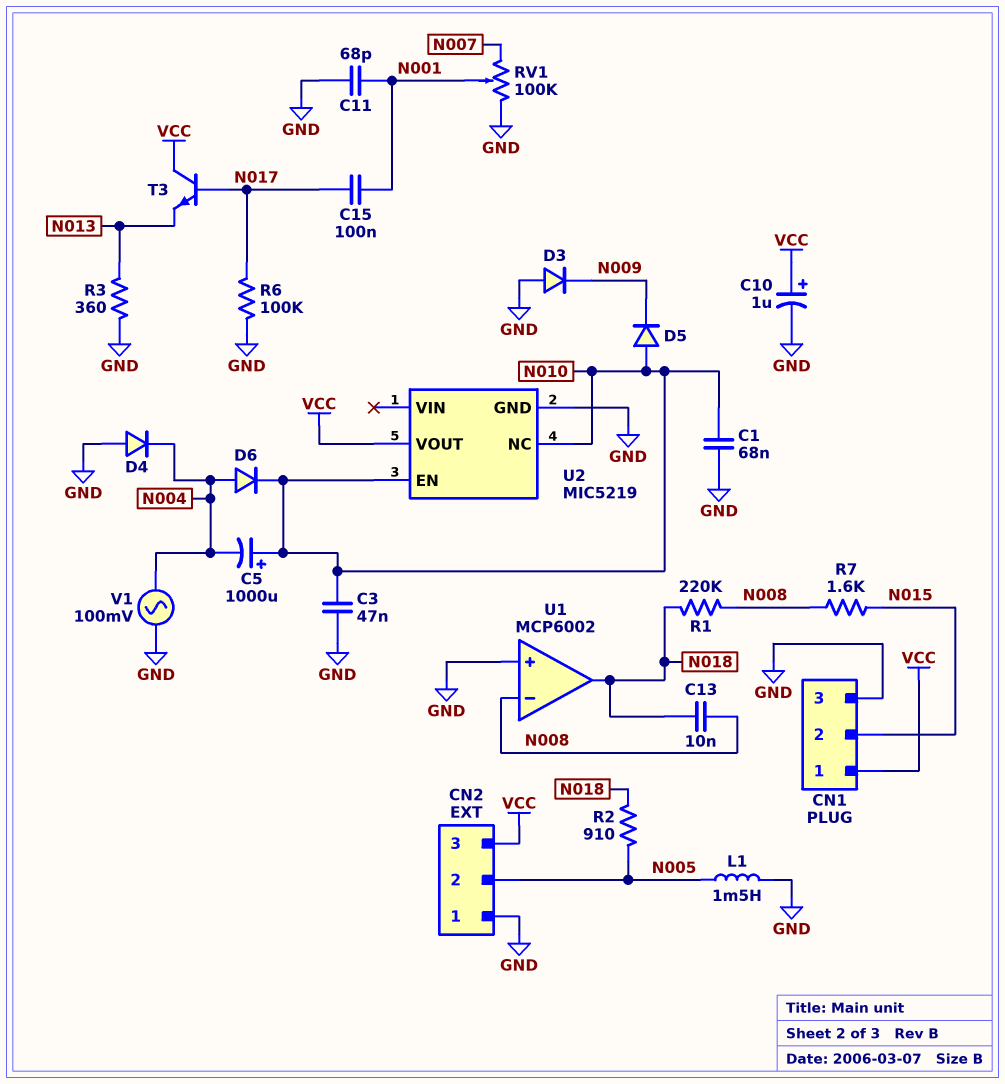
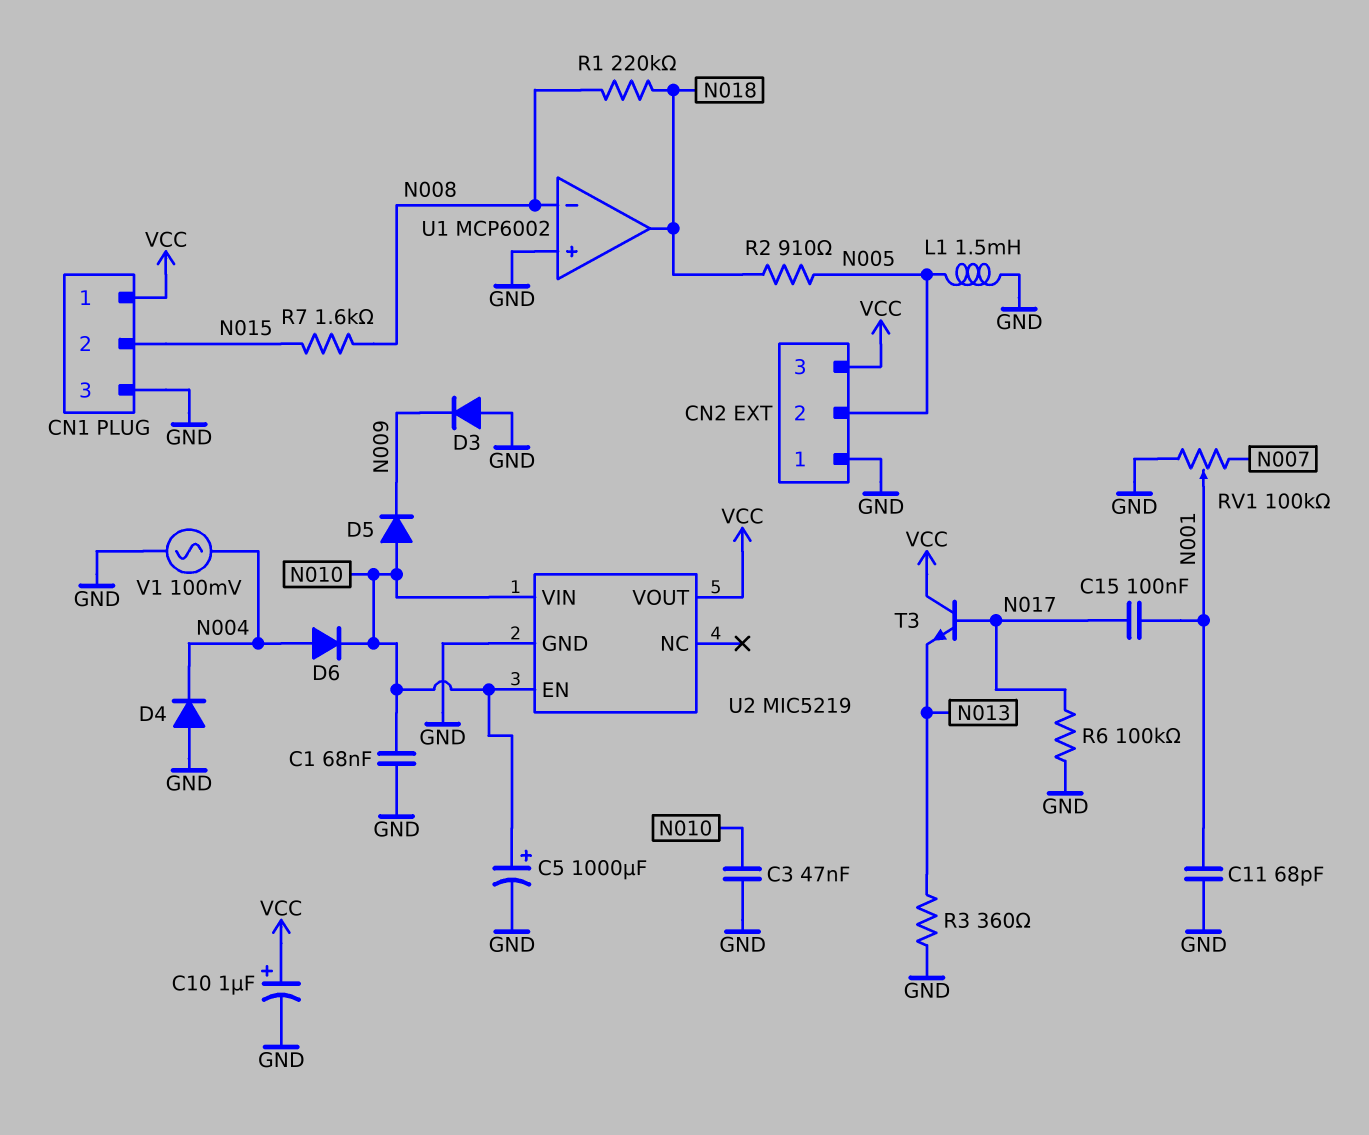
C5: 1000uF (plus N010, minus N004) -> 1000uF (plus N010, minus GND)
C13: 10nF (N008, N018) -> none
U2 pin NC: N010 -> none
U2 pin VIN: none -> N010

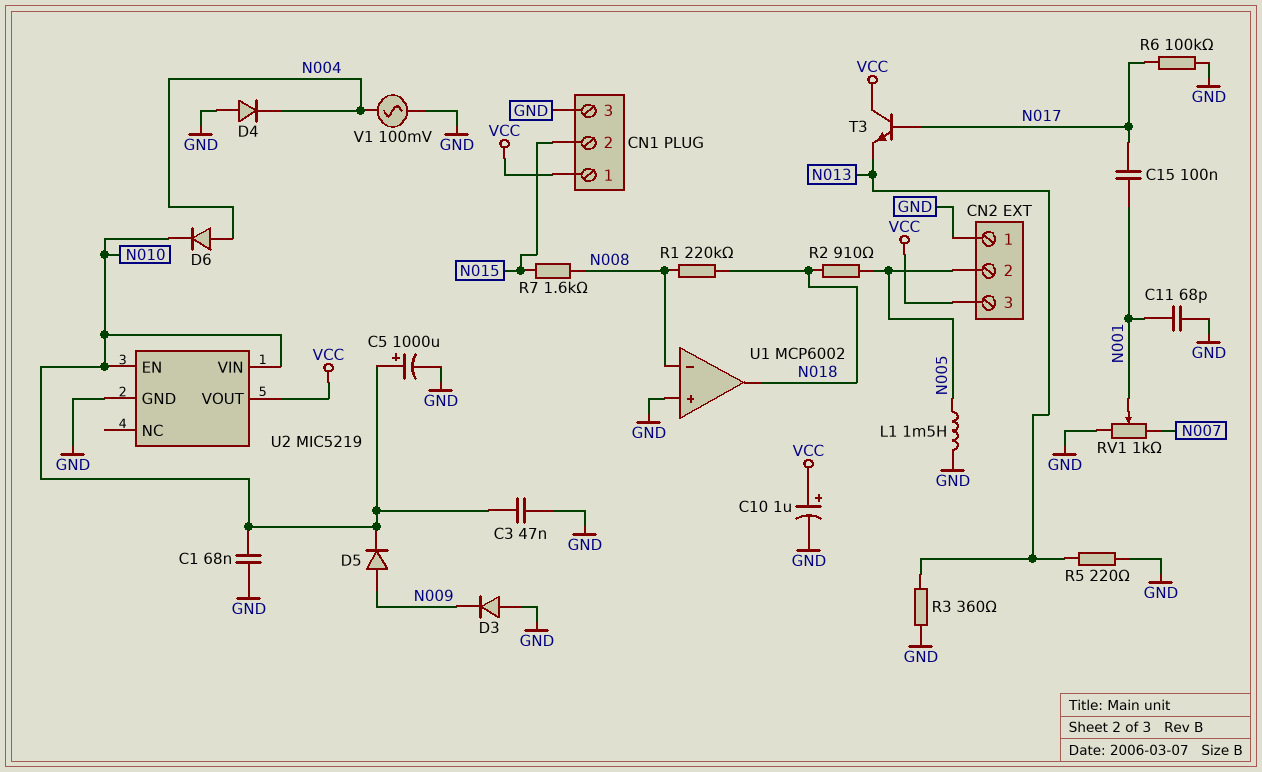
D5: diode (A N010, K N009) -> diode (A N009, K N010)
R5: none -> 220 (GND, N013)
RV1: 100k (GND, N007, wiper N001) -> 1k (GND, N007, wiper N001)

